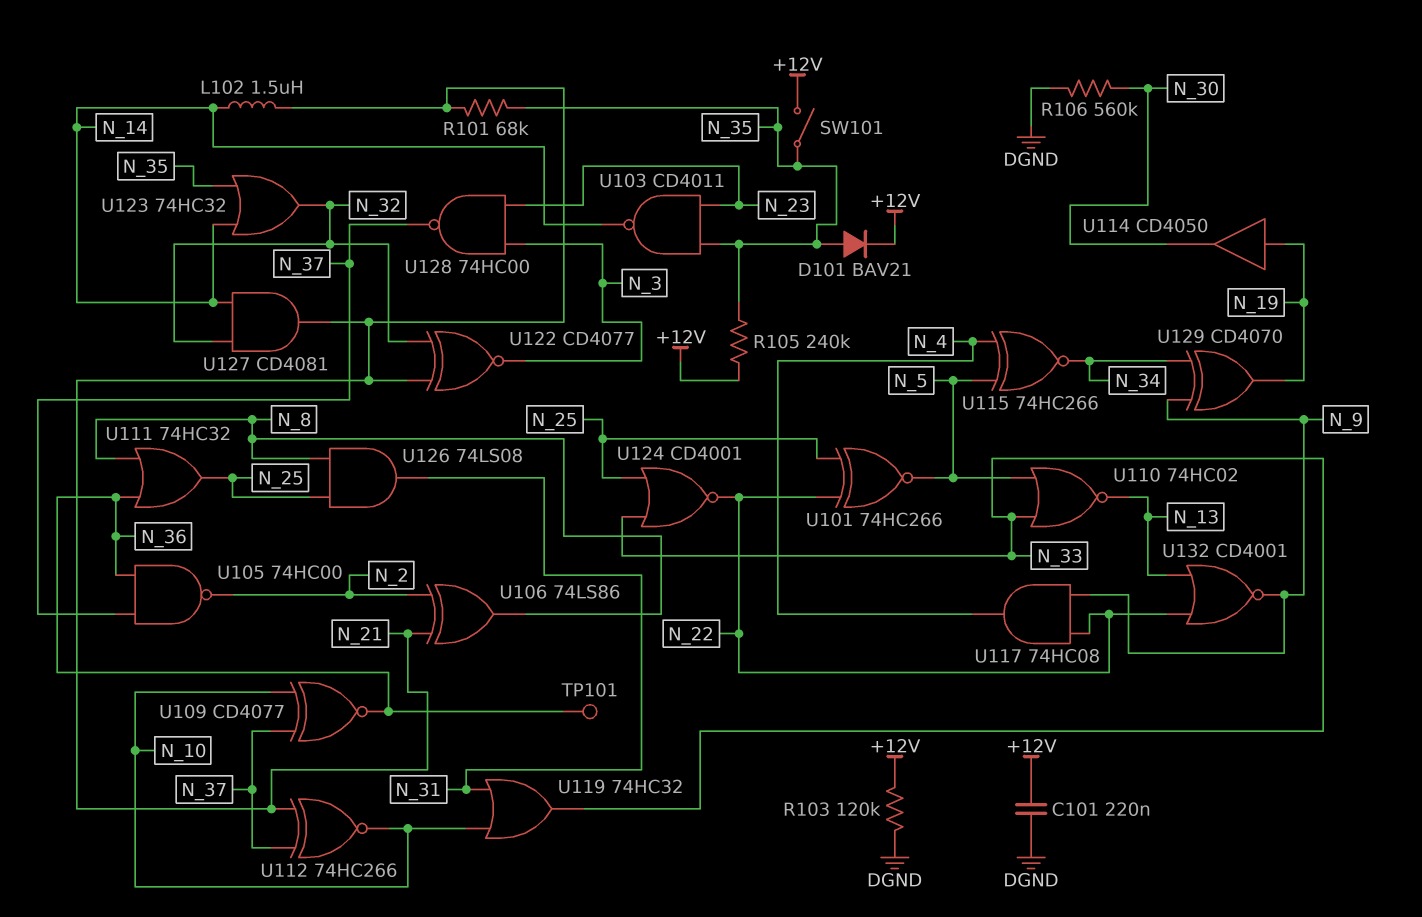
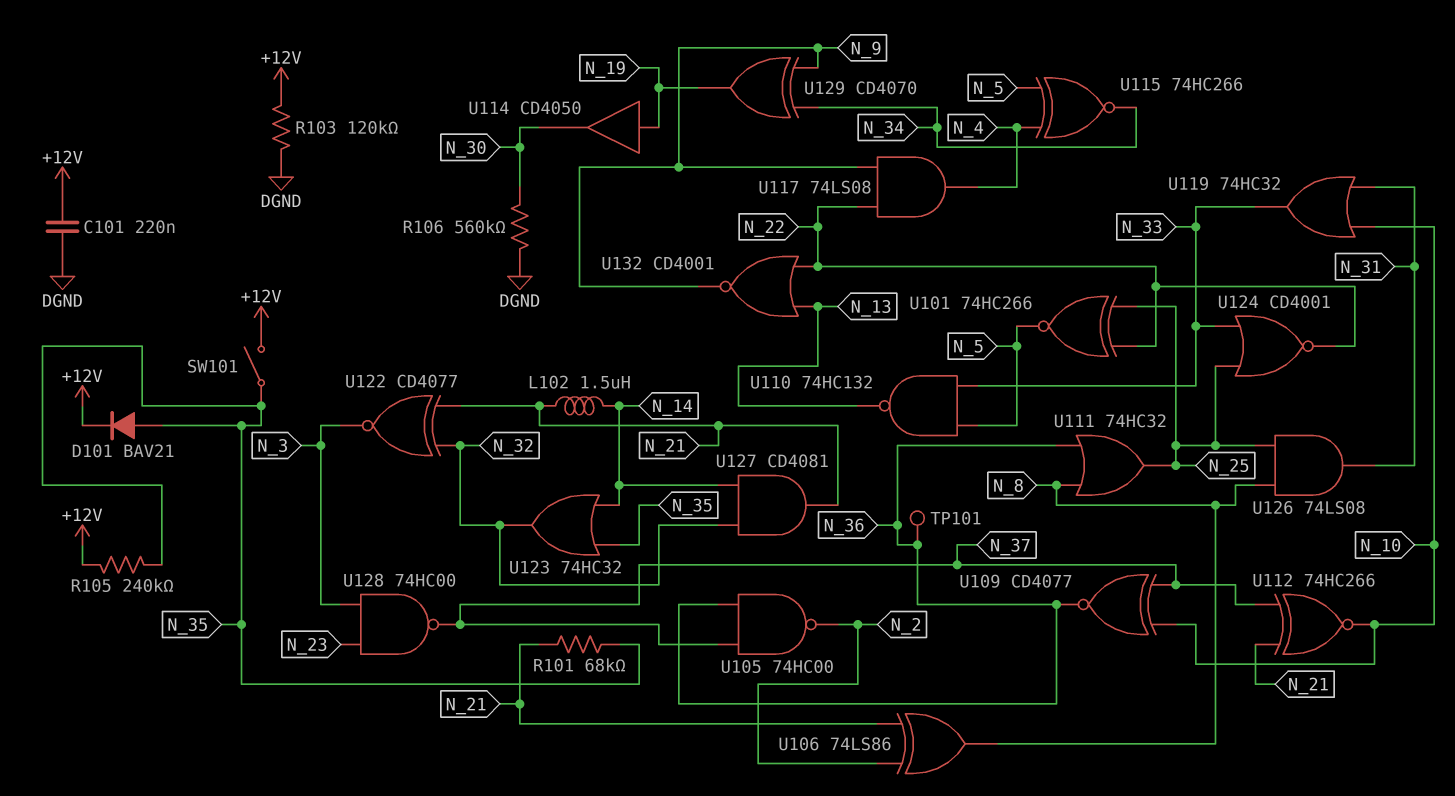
U103: NAND CD4011 (in N_23, in N_35, out N_14) -> none
U110: NOR 74HC02 (in N_5, in N_33, out N_13) -> NAND 74HC132 (in N_5, in N_33, out N_13)
U117: AND 74HC08 (in N_9, in N_22, out N_4) -> AND 74LS08 (in N_9, in N_22, out N_4)

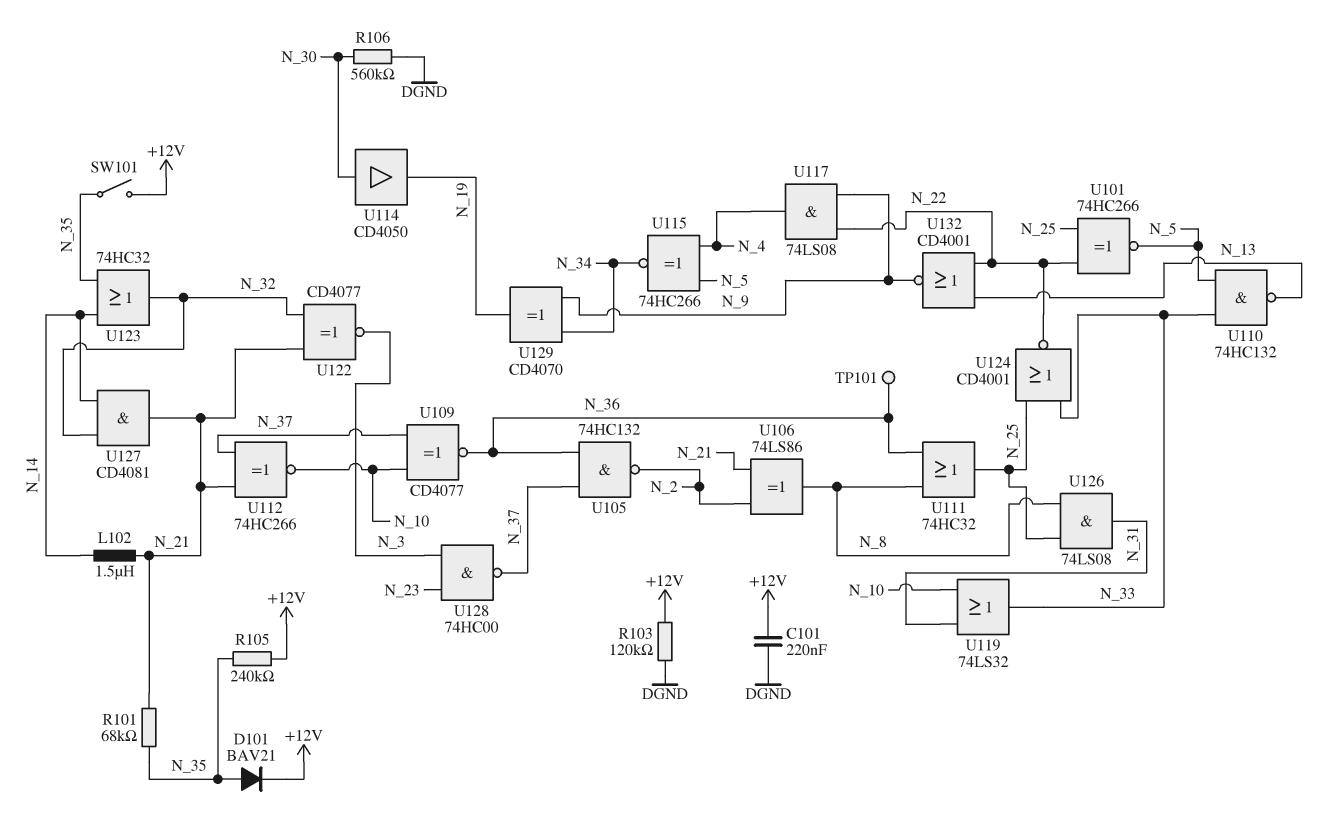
U105: NAND 74HC00 (in N_36, in N_37, out N_2) -> NAND 74HC132 (in N_36, in N_37, out N_2)
U114: buffer CD4050 (in N_19, out N_30) -> buffer CD4050 (in N_30, out N_19)
U119: OR 74HC32 (in N_10, in N_31, out N_33) -> OR 74LS32 (in N_10, in N_31, out N_33)

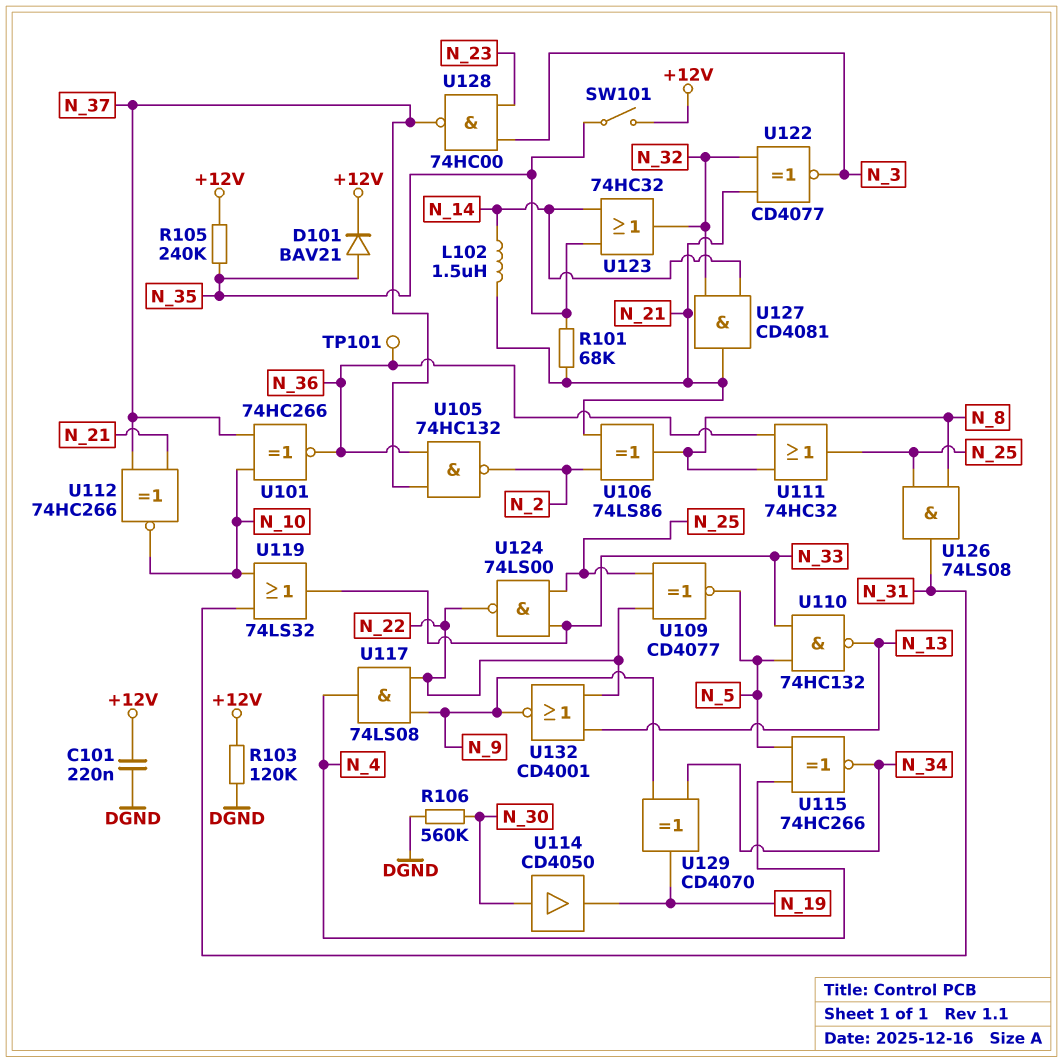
U101: XNOR 74HC266 (in N_22, in N_25, out N_5) -> XNOR 74HC266 (in N_10, in N_37, out N_36)
U109: XNOR CD4077 (in N_10, in N_37, out N_36) -> XNOR CD4077 (in N_22, in N_25, out N_5)
U124: NOR CD4001 (in N_25, in N_33, out N_22) -> NAND 74LS00 (in N_25, in N_33, out N_22)

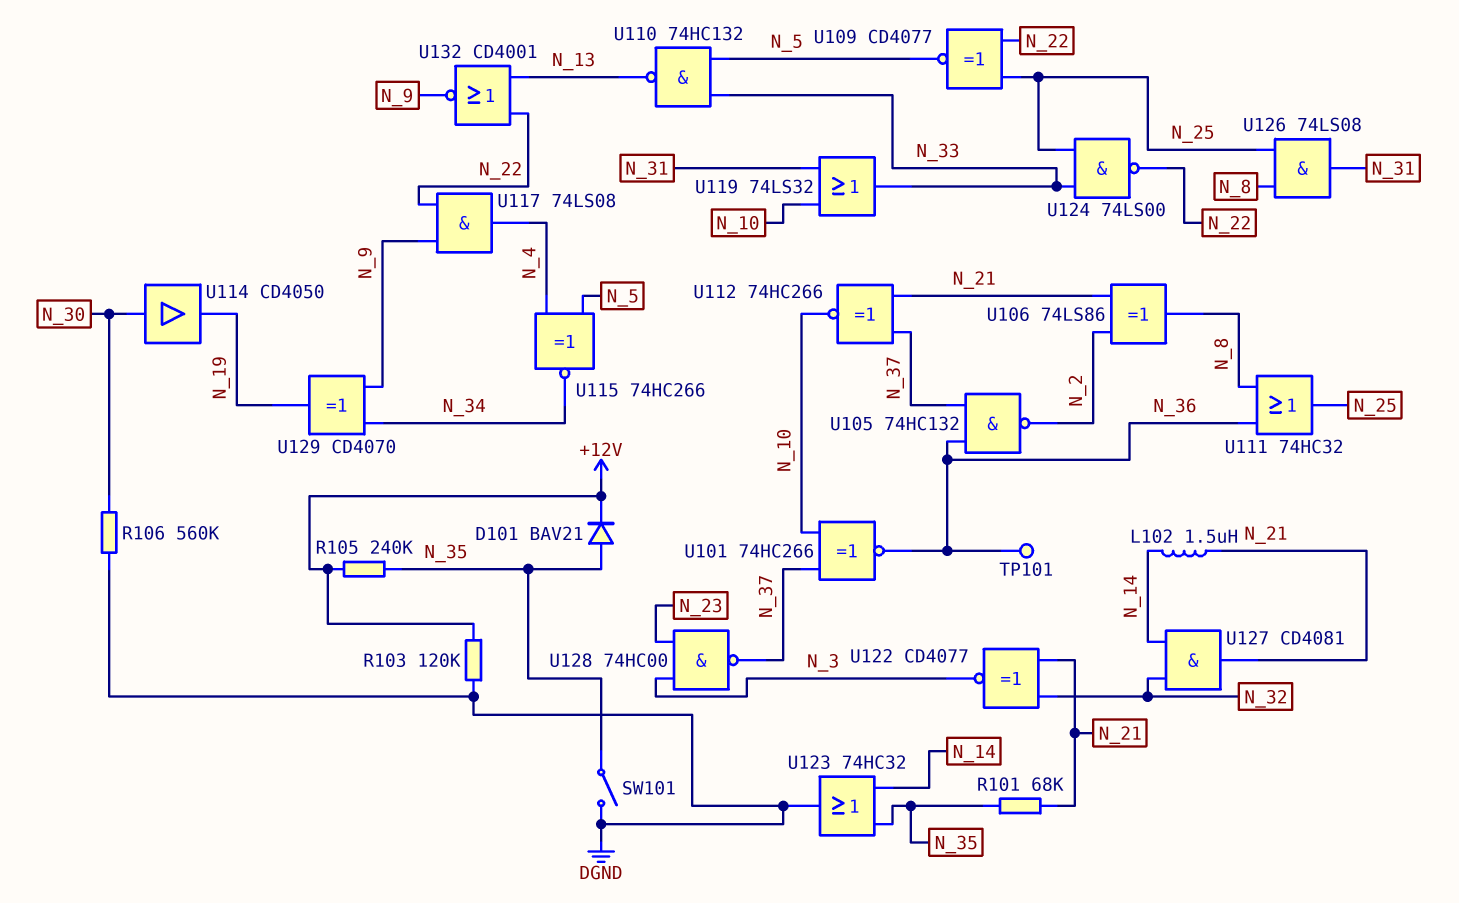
C101: 220nF (+12V, DGND) -> none
SW101: switch (+12V, N_35) -> switch (DGND, N_35)
U123: OR 74HC32 (in N_14, in N_35, out N_32) -> OR 74HC32 (in N_14, in N_35, out DGND)

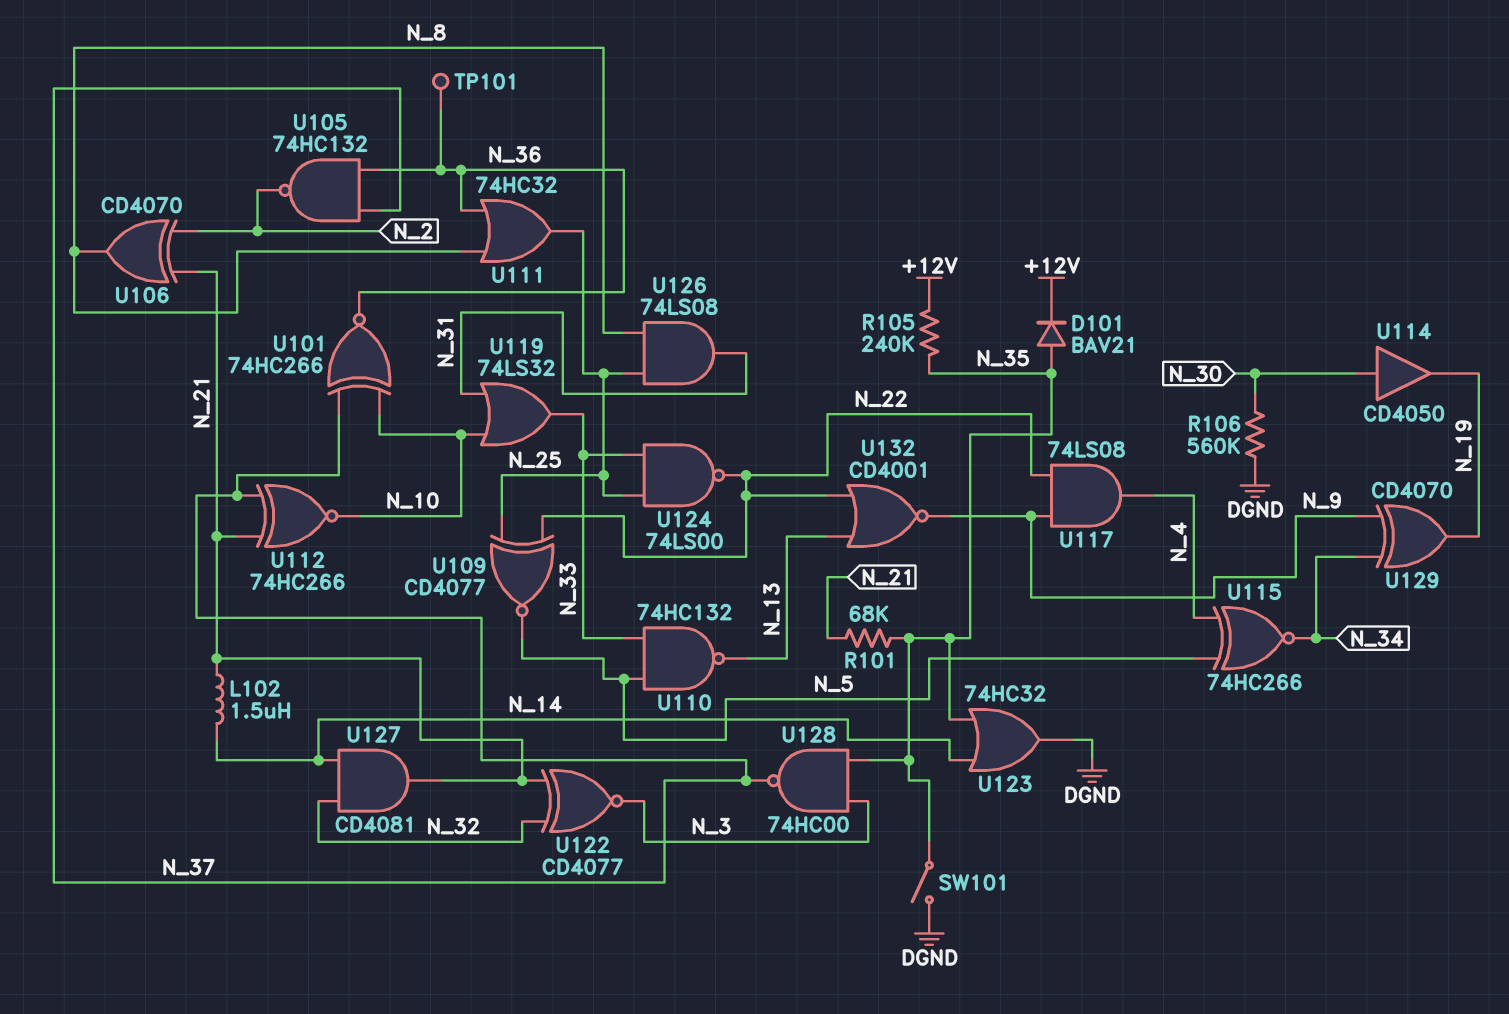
R103: 120k (+12V, DGND) -> none
U106: XOR 74LS86 (in N_2, in N_21, out N_8) -> XOR CD4070 (in N_2, in N_21, out N_8)
U128: NAND 74HC00 (in N_3, in N_23, out N_37) -> NAND 74HC00 (in N_3, in N_35, out N_37)

